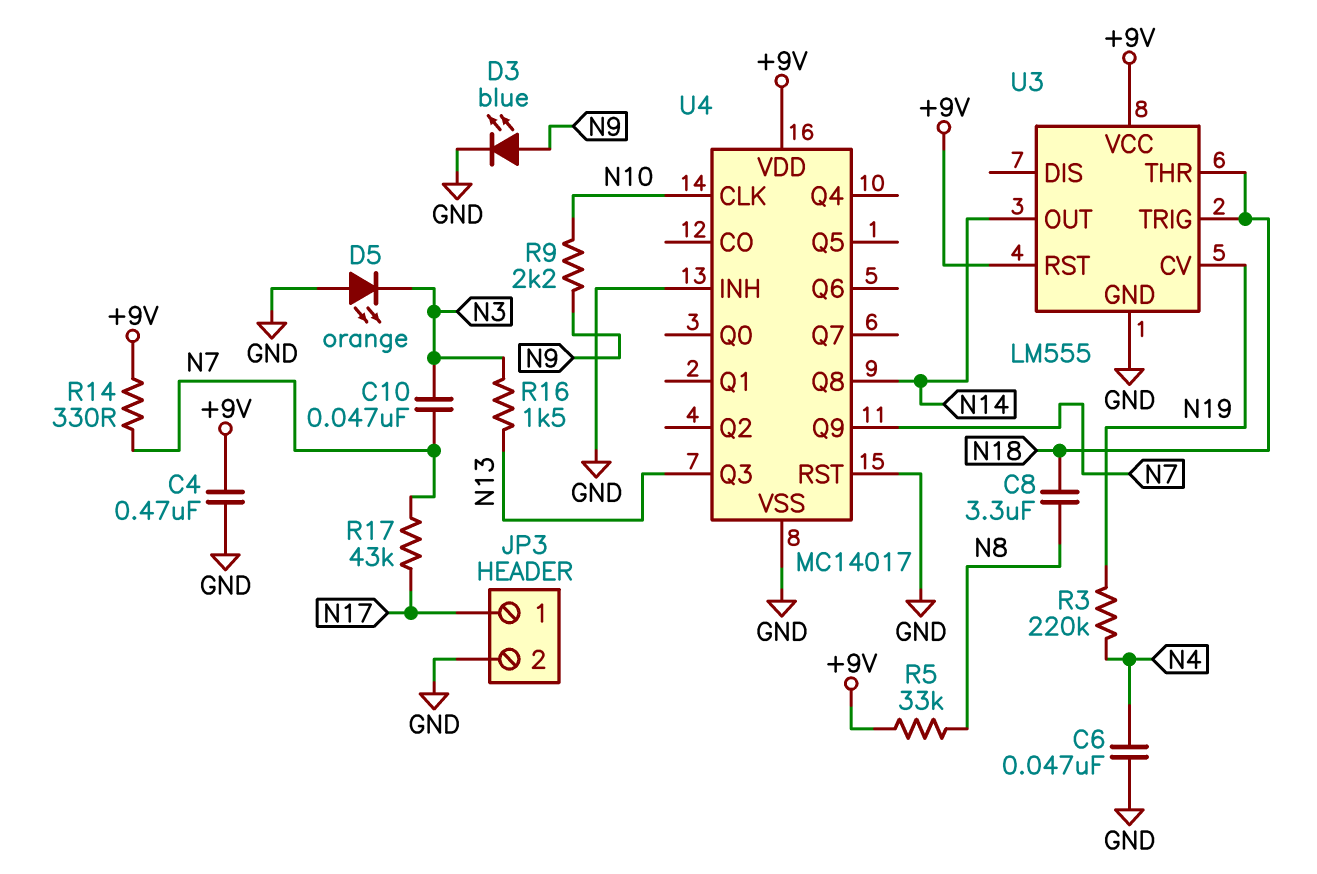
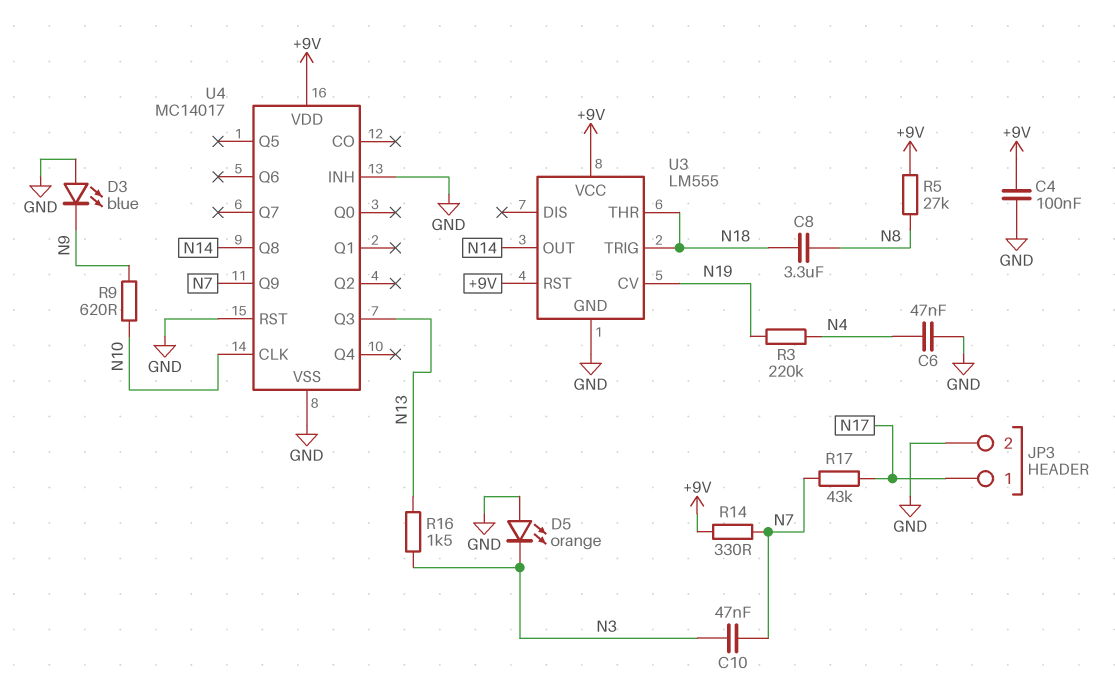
C4: 470nF (+9V, GND) -> 100nF (+9V, GND)
D3: LED blue (A N9, K GND) -> LED blue (A GND, K N9)
R5: 33k (+9V, N8) -> 27k (+9V, N8)
R9: 2.2k (N9, N10) -> 620 (N9, N10)

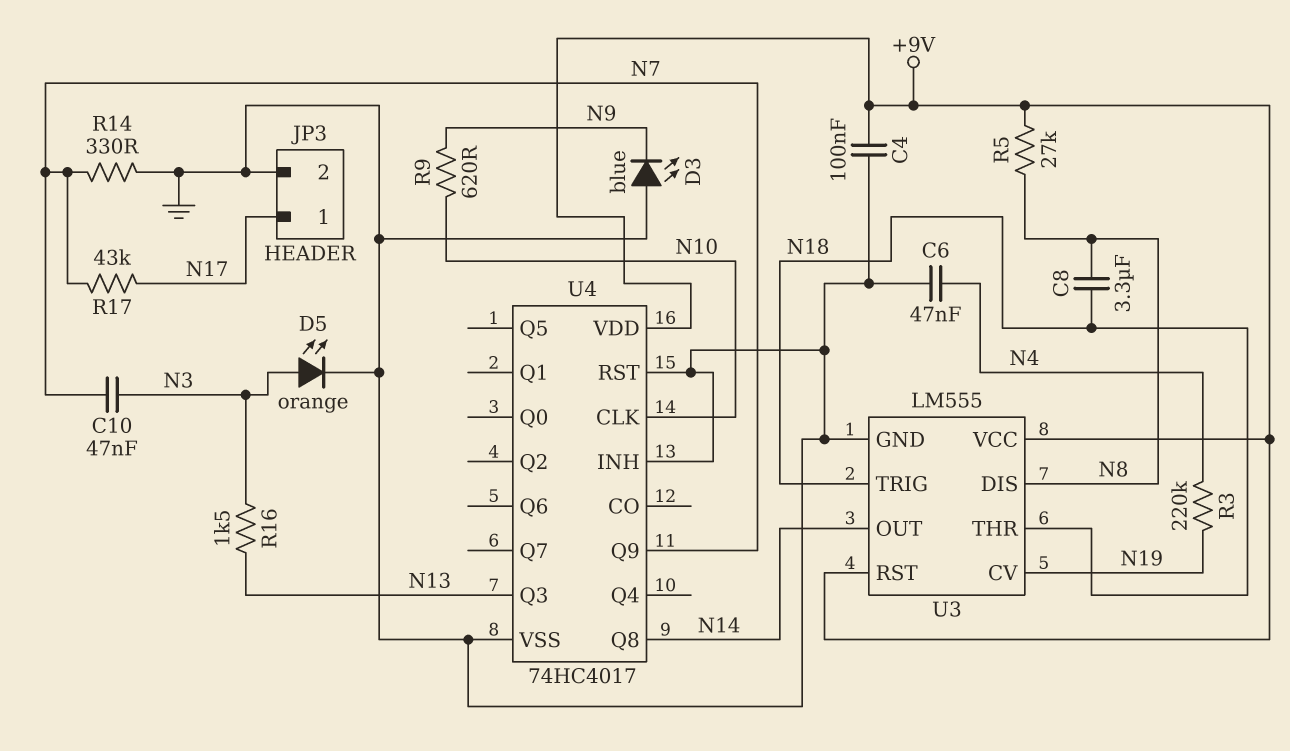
D5: LED orange (A GND, K N3) -> LED orange (A N3, K GND)
R14: 330 (+9V, N7) -> 330 (GND, N7)
U3 pin DIS: none -> N8
U4: MC14017 -> 74HC4017

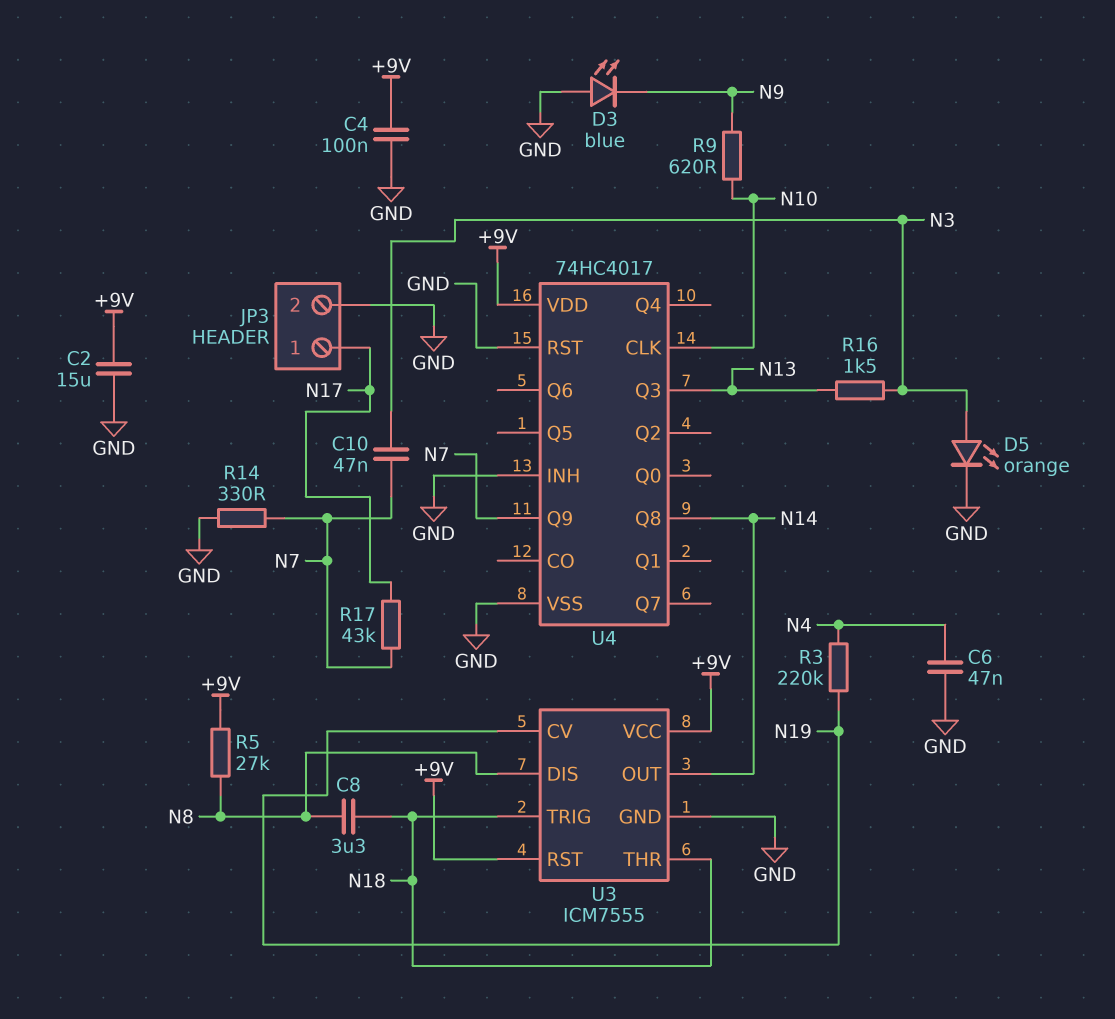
C2: none -> 15uF (+9V, GND)
U3: LM555 -> ICM7555

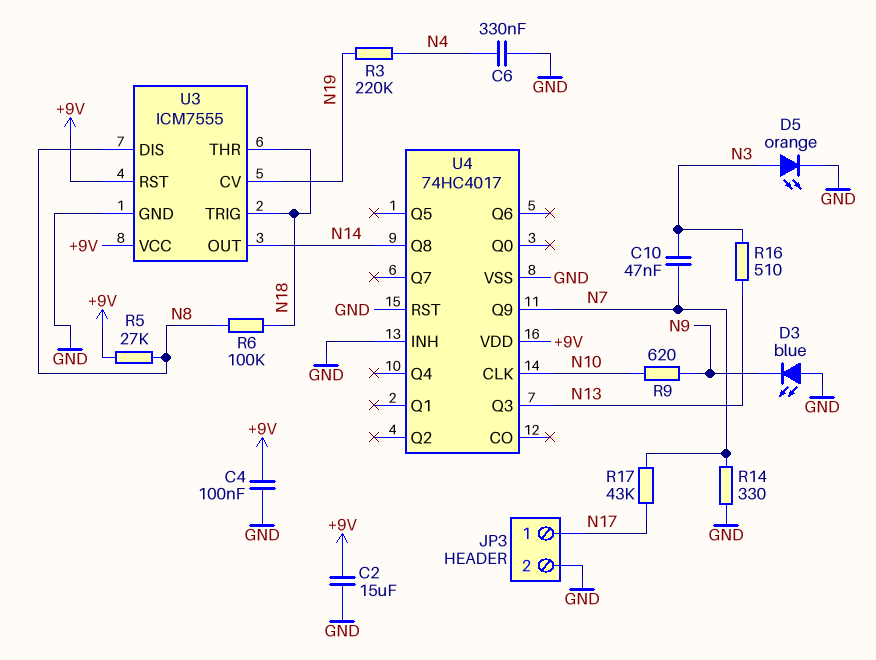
C6: 47nF (GND, N4) -> 330nF (GND, N4)
C8: 3.3uF (N8, N18) -> none
R6: none -> 100k (N8, N18)
R16: 1.5k (N3, N13) -> 510 (N3, N13)

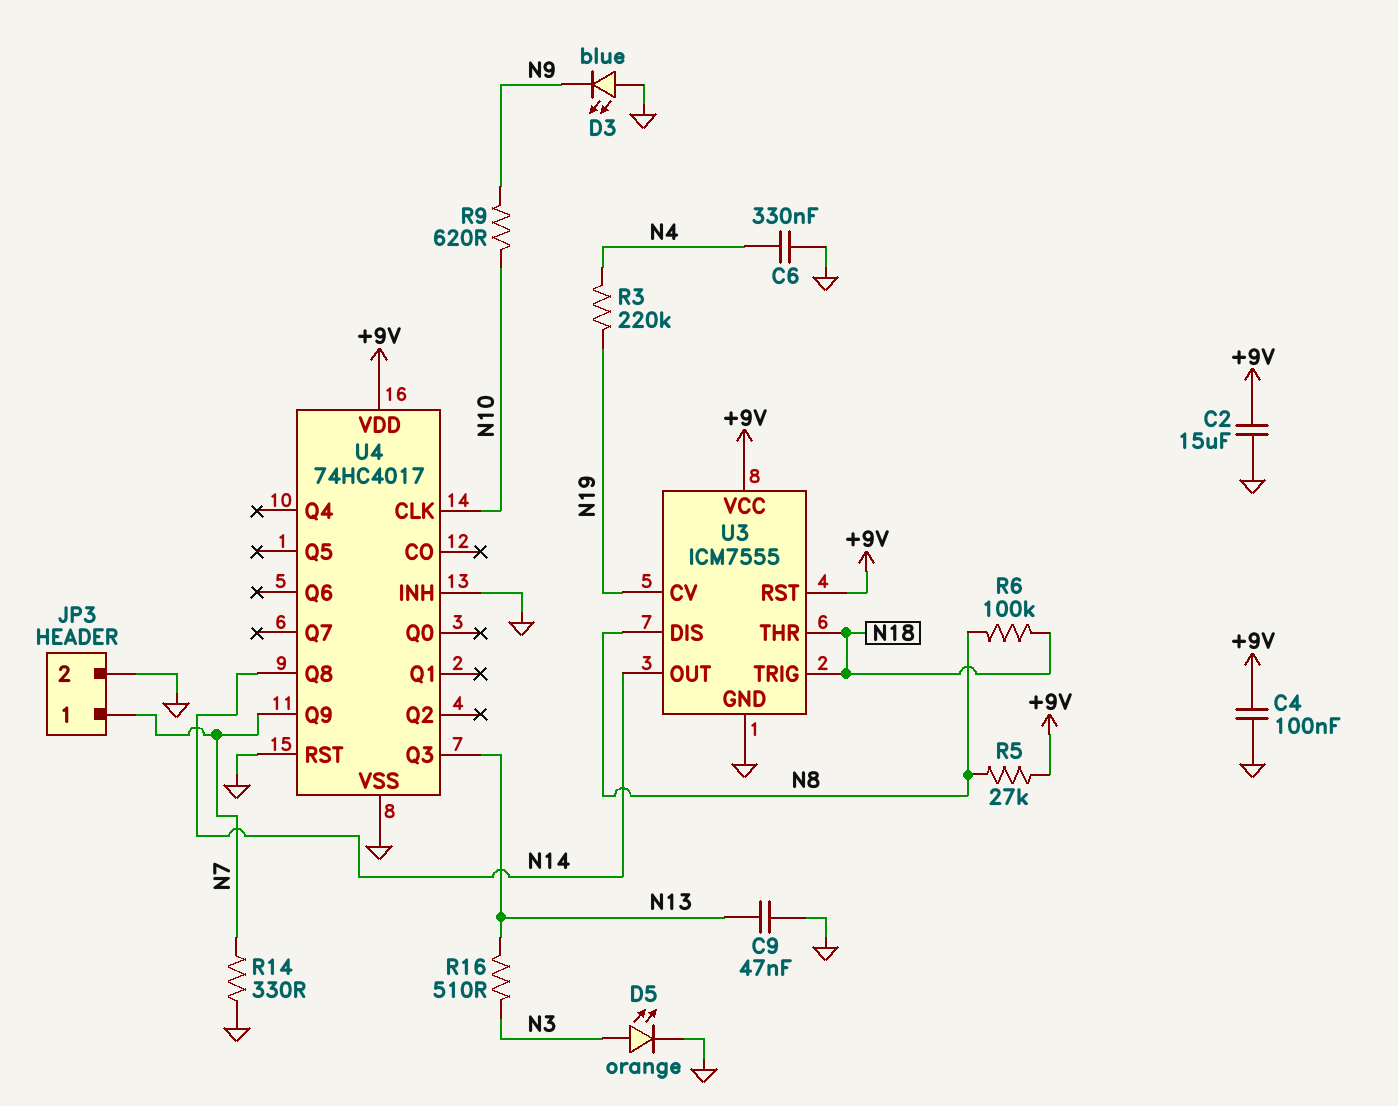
C9: none -> 47nF (GND, N13)
C10: 47nF (N3, N7) -> none
JP3 pin 1: N17 -> N7
R17: 43k (N7, N17) -> none

